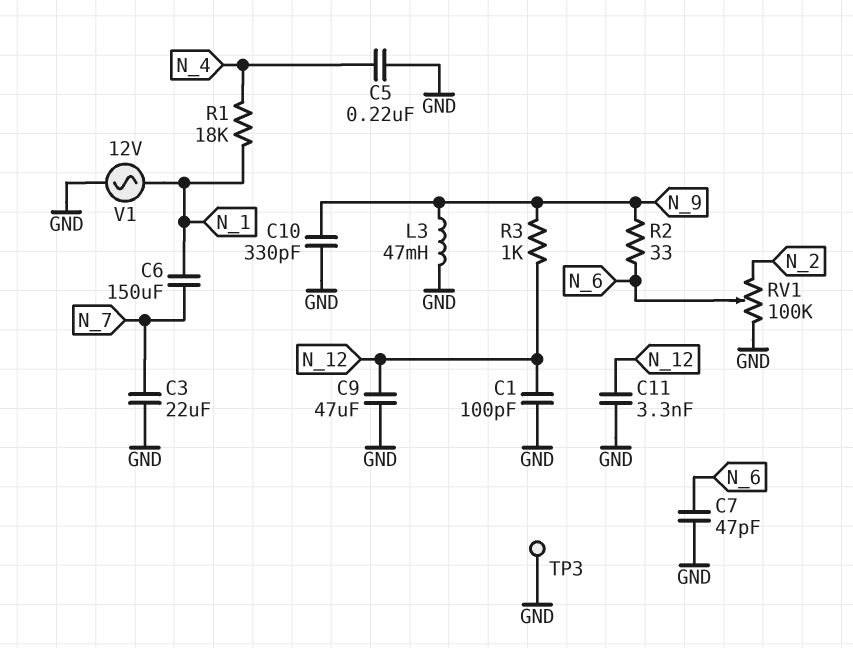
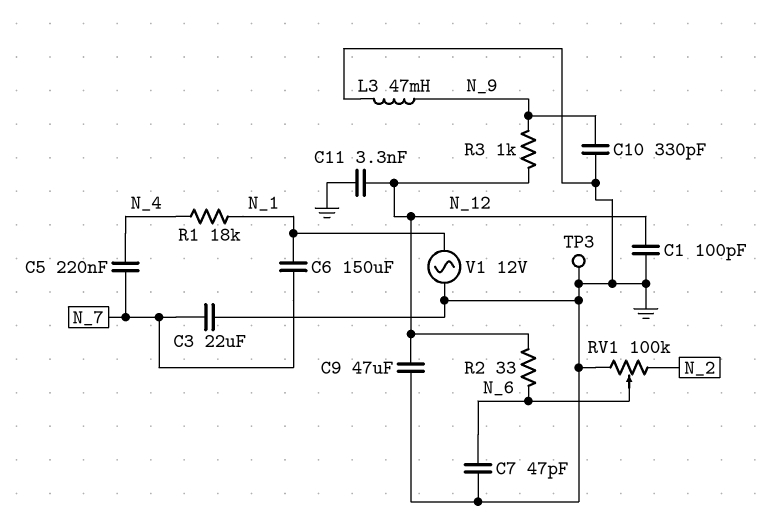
C5: 220nF (GND, N_4) -> 220nF (N_4, N_7)
R2: 33 (N_6, N_9) -> 33 (N_6, N_12)

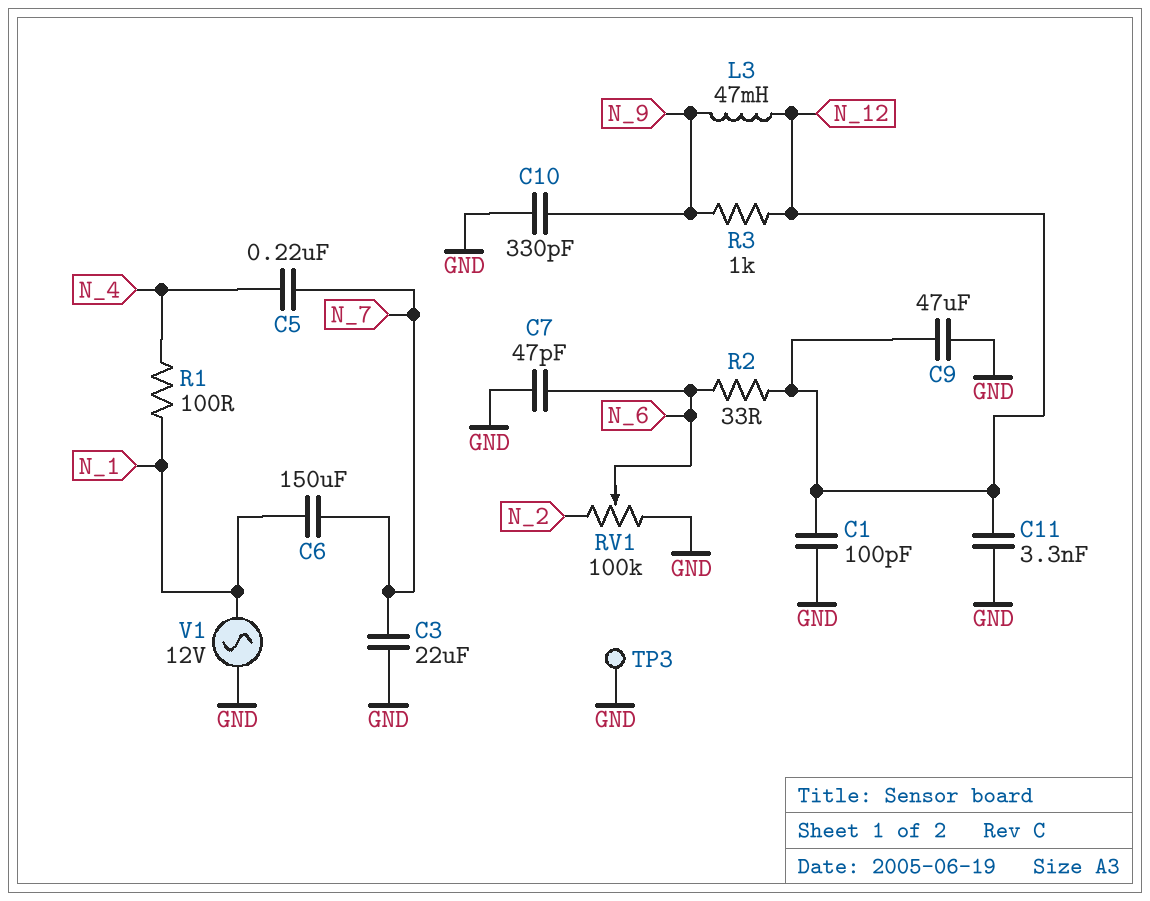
L3: 47mH (GND, N_9) -> 47mH (N_9, N_12)
R1: 18k (N_1, N_4) -> 100 (N_1, N_4)

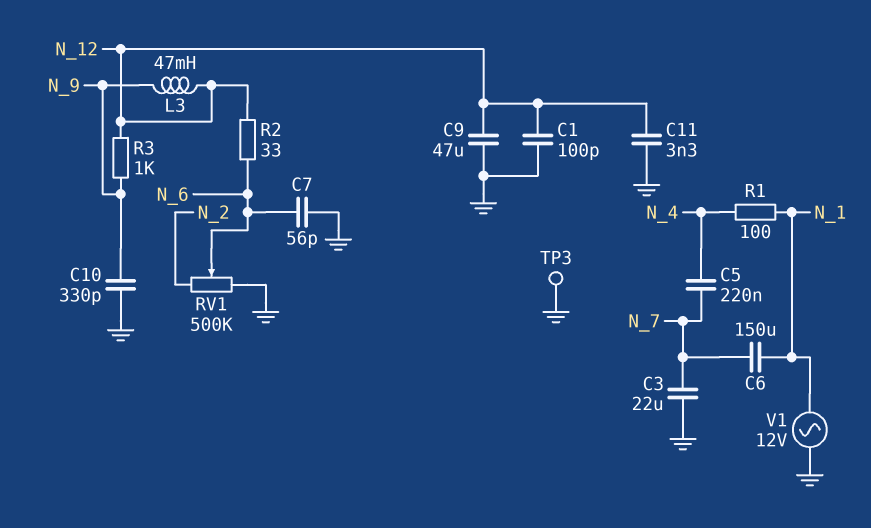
C7: 47pF (GND, N_6) -> 56pF (GND, N_6)
RV1: 100k (GND, N_2, wiper N_6) -> 500k (GND, N_2, wiper N_6)

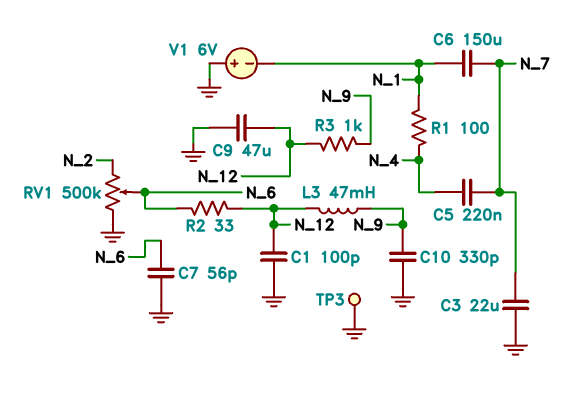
C11: 3.3nF (GND, N_12) -> none
V1: AC 12V (GND, N_1) -> 6V (plus GND, minus N_1)

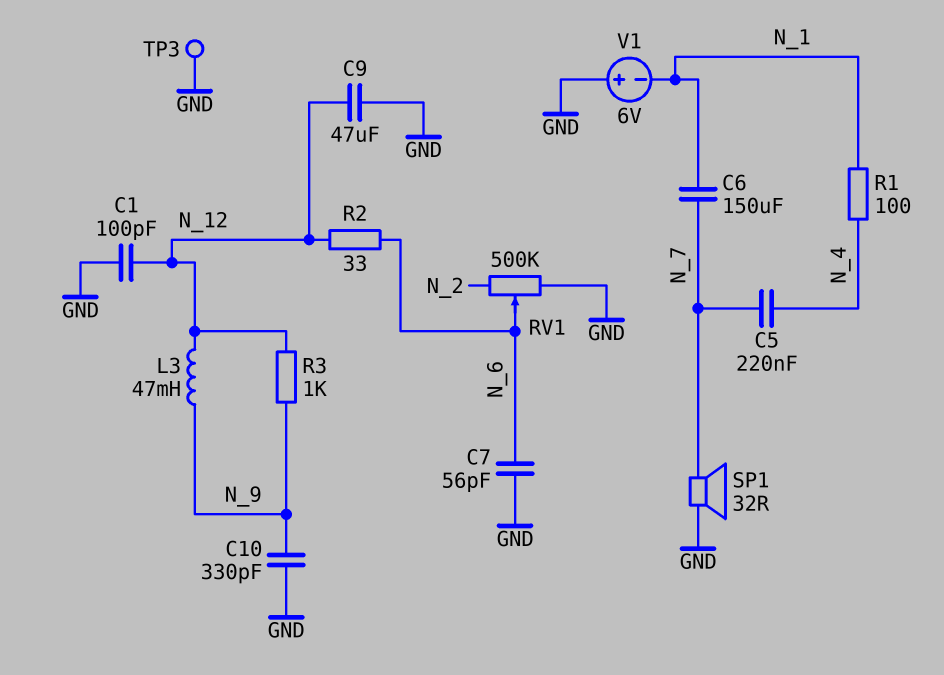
C3: 22uF (GND, N_7) -> none
SP1: none -> speaker 32R (GND, N_7)

